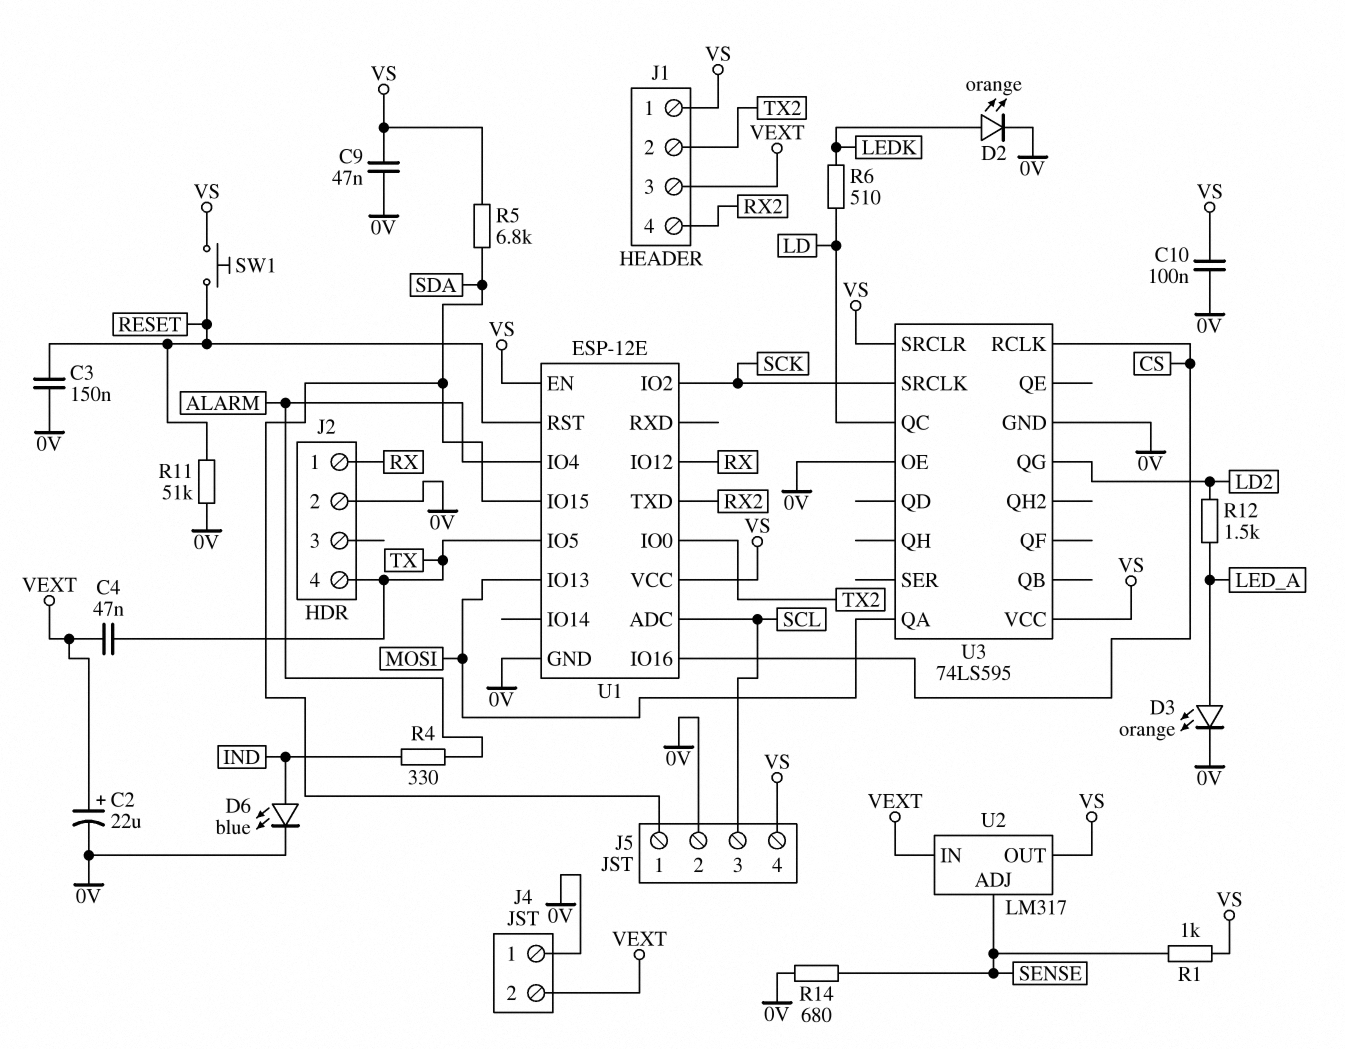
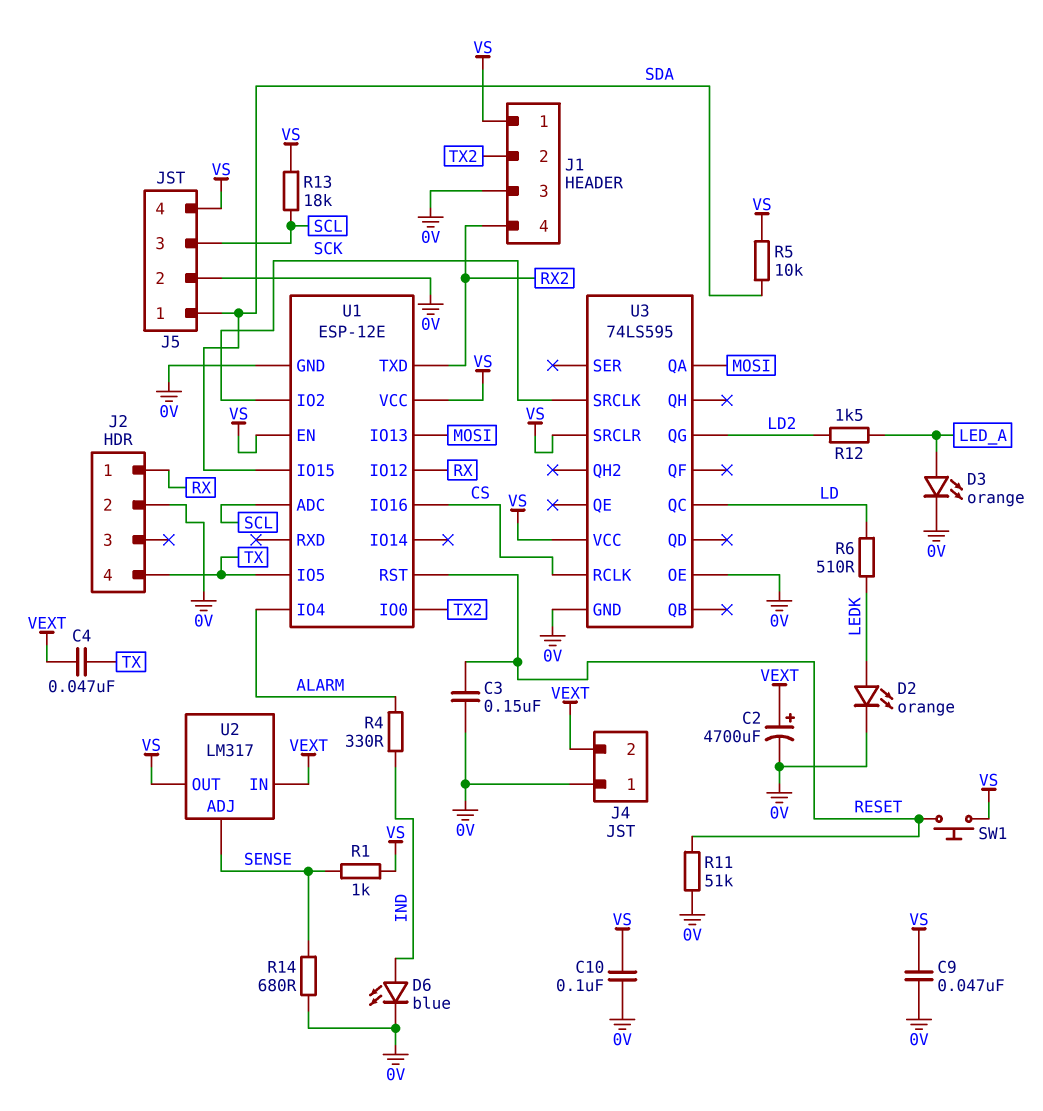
C2: 22uF (plus VEXT, minus 0V) -> 4700uF (plus VEXT, minus 0V)
J1 pin 3: VEXT -> 0V
R5: 6.8k (SDA, VS) -> 10k (SDA, VS)
R13: none -> 18k (SCL, VS)

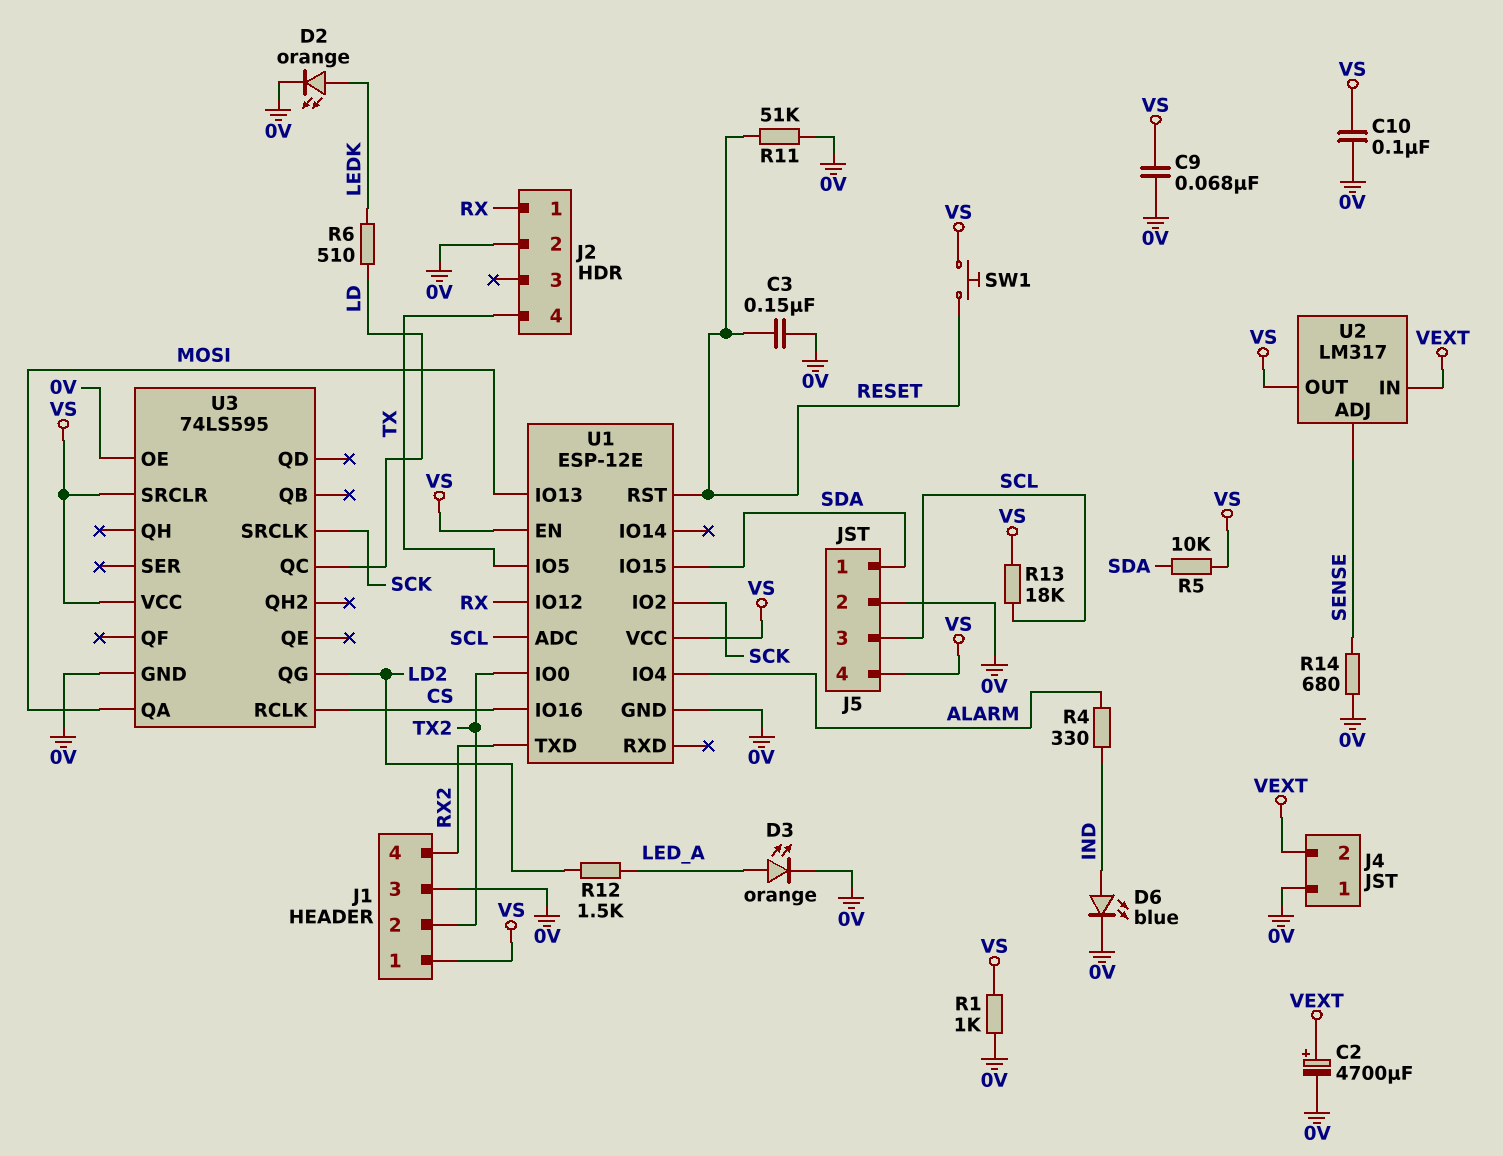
C4: 47nF (TX, VEXT) -> none
C9: 47nF (0V, VS) -> 68nF (0V, VS)
R1: 1k (SENSE, VS) -> 1k (0V, VS)

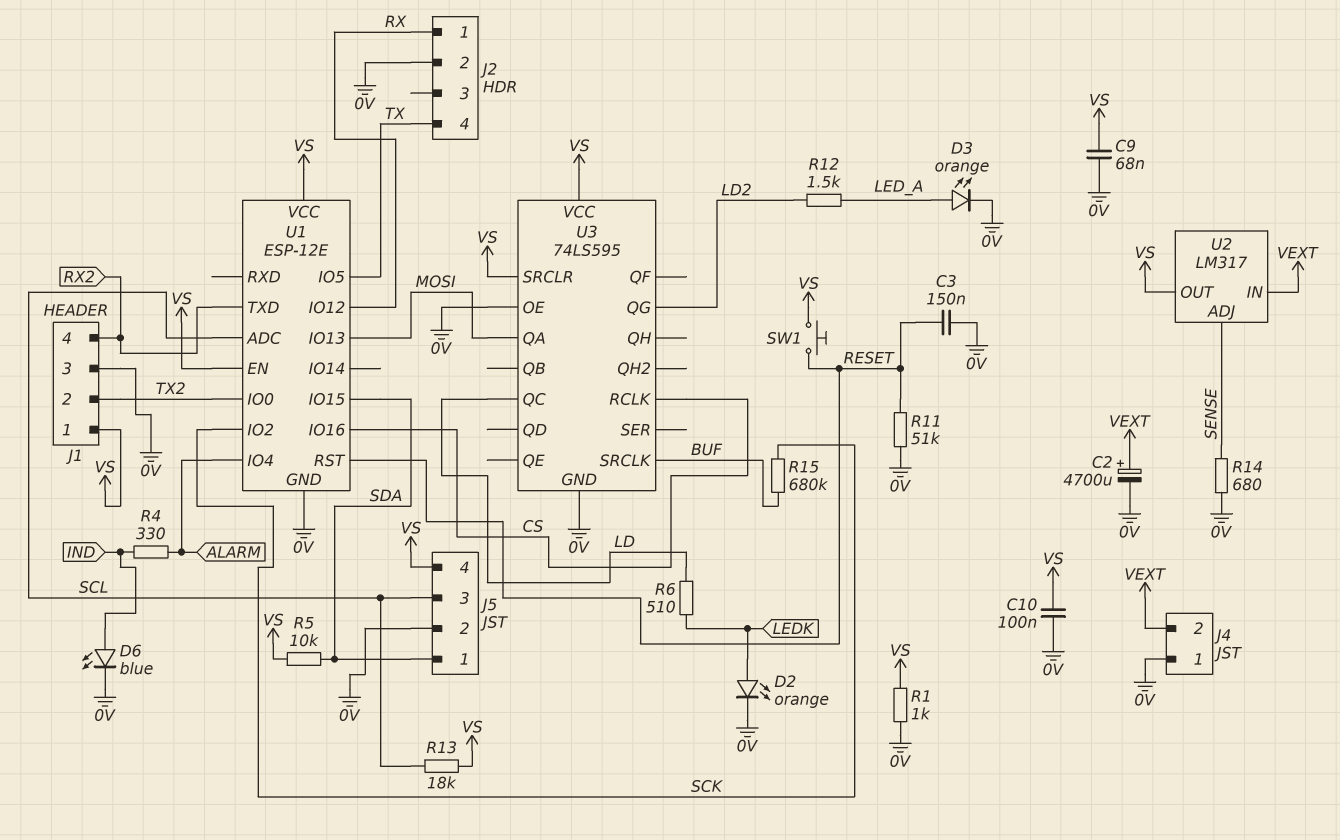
R15: none -> 680k (BUF, SCK)
U3 pin SRCLK: SCK -> BUF

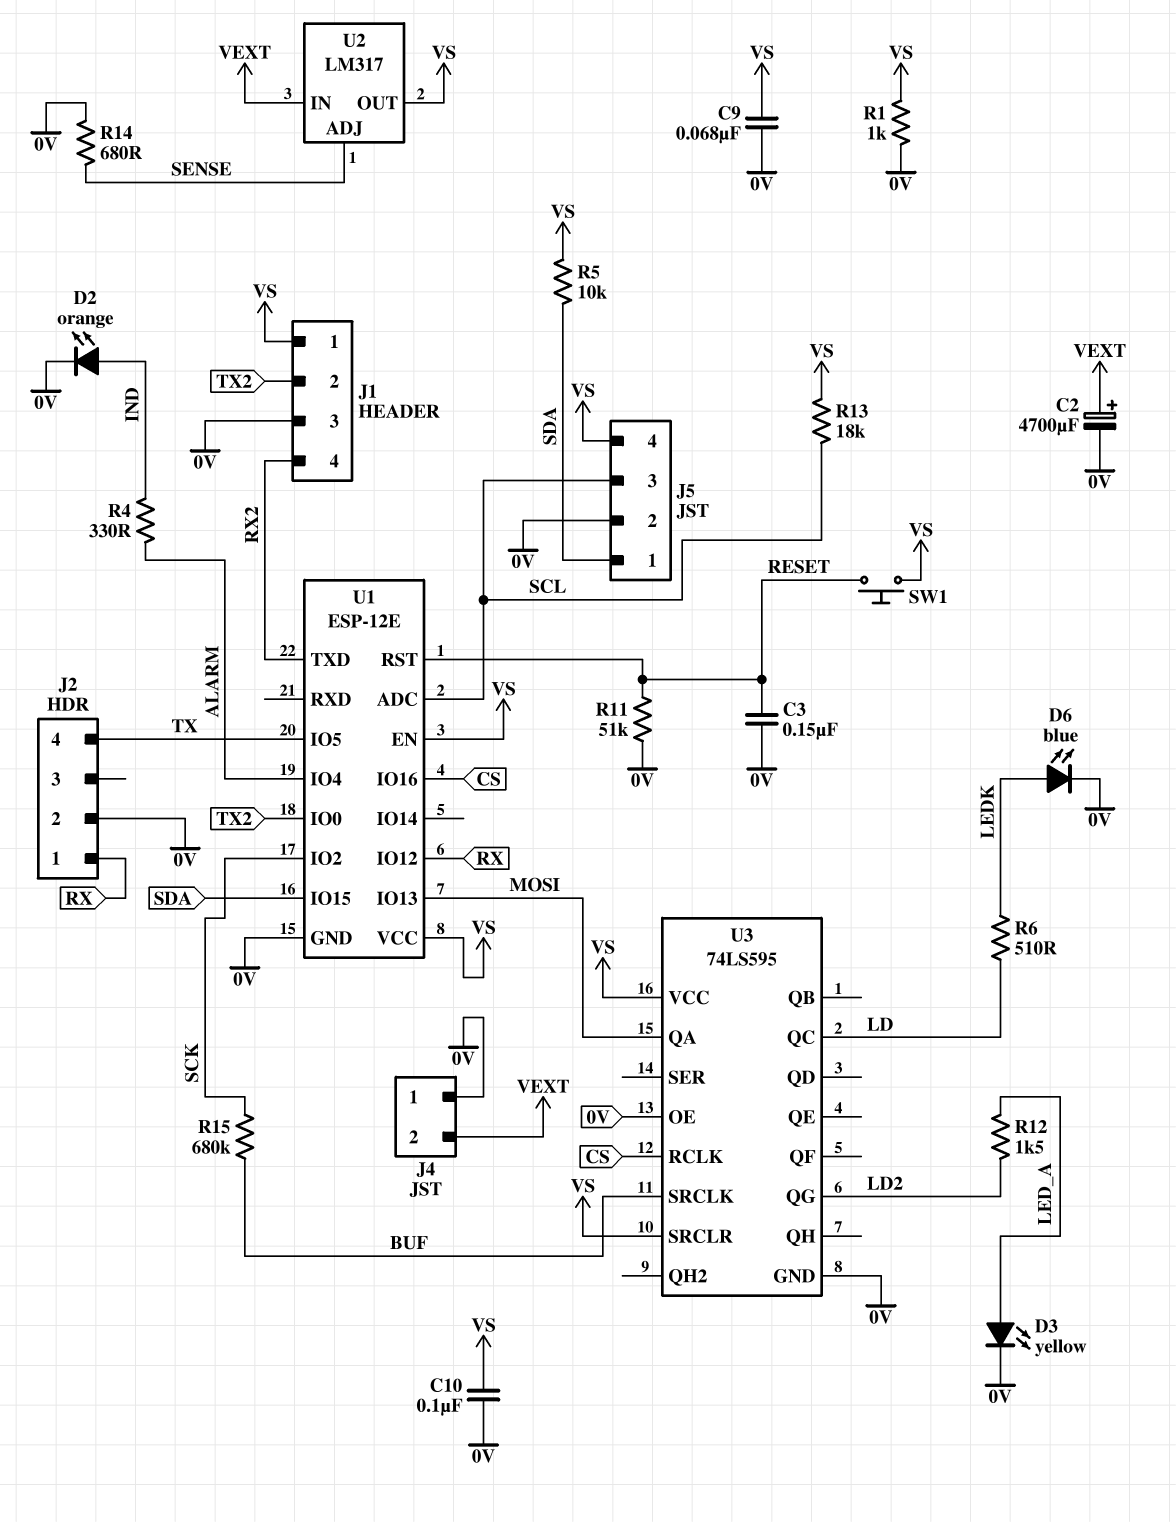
D2: LED orange (A LEDK, K 0V) -> LED orange (A IND, K 0V)
D3: LED orange (A LED_A, K 0V) -> LED yellow (A LED_A, K 0V)
D6: LED blue (A IND, K 0V) -> LED blue (A LEDK, K 0V)

